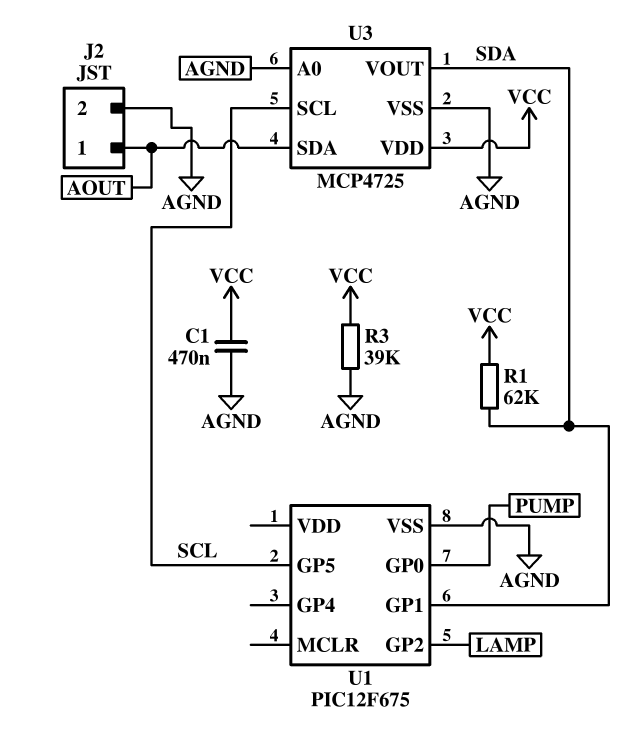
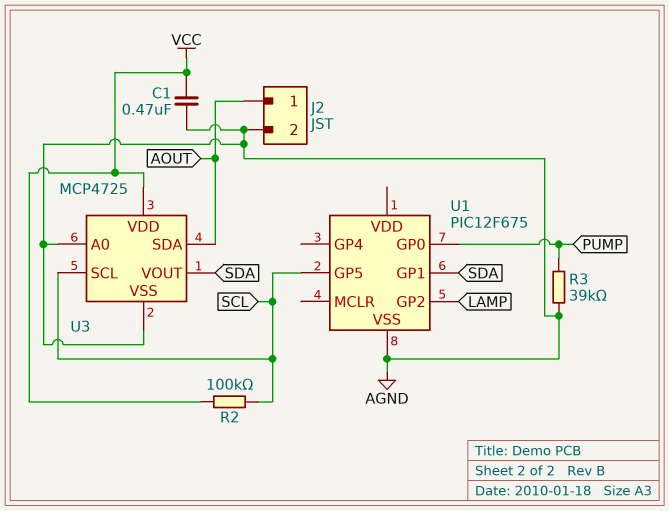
R1: 62k (SDA, VCC) -> none
R2: none -> 100k (SCL, VCC)
R3: 39k (AGND, VCC) -> 39k (AGND, PUMP)

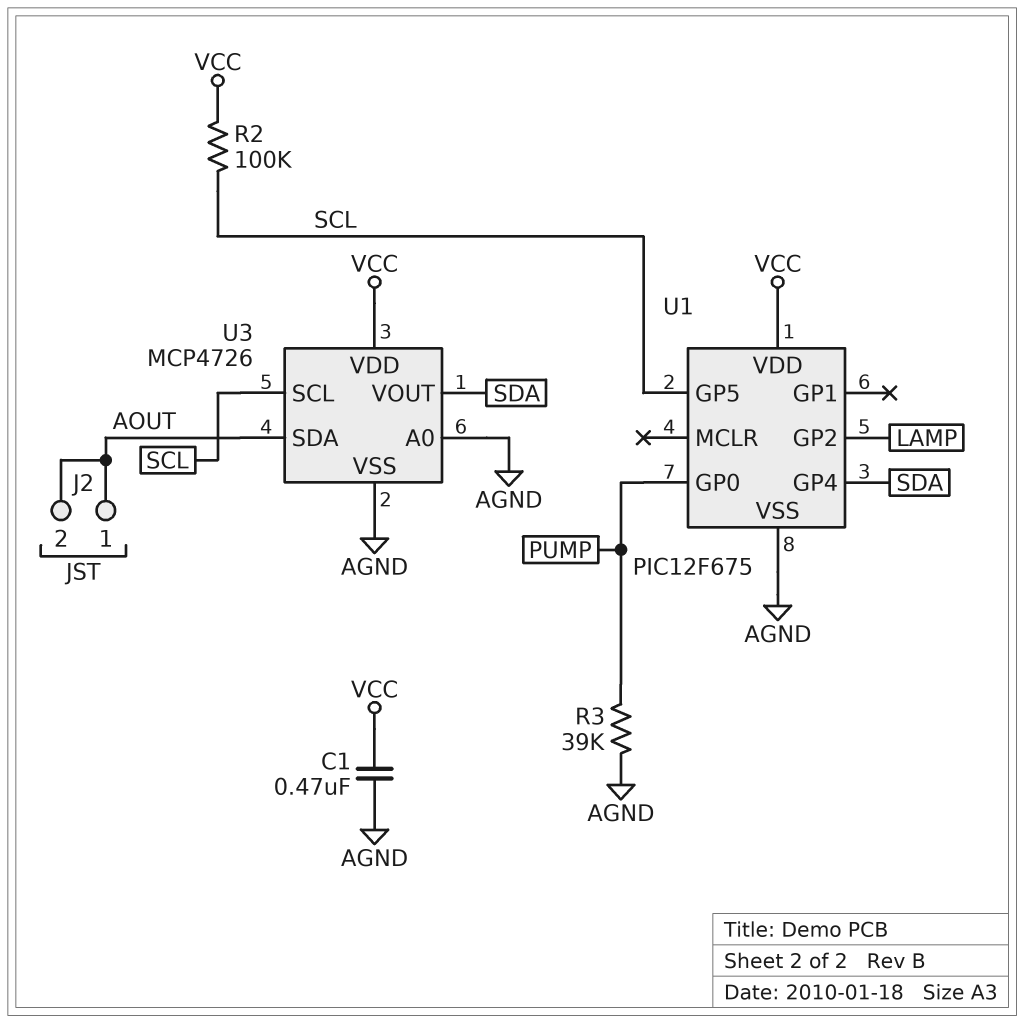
J2 pin 2: AGND -> AOUT
U1 pin GP1: SDA -> none
U1 pin GP4: none -> SDA
U1 pin VDD: none -> VCC
U3: MCP4725 -> MCP4726

